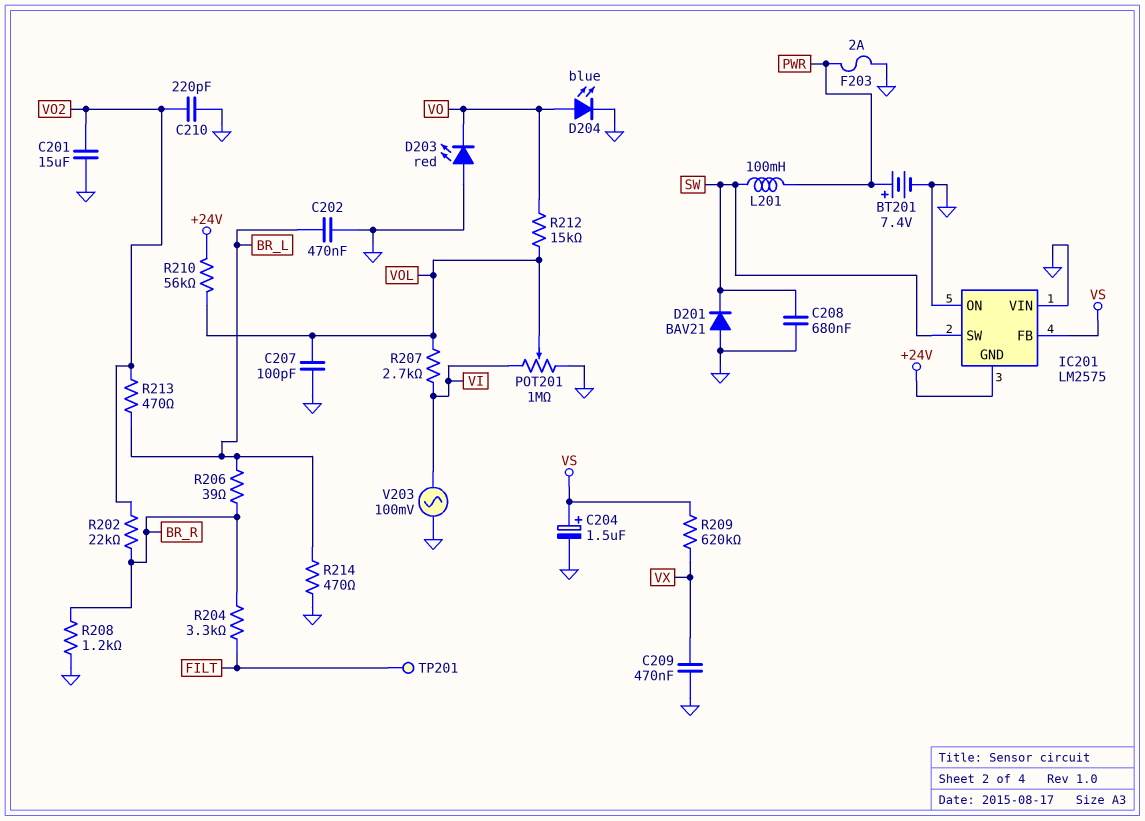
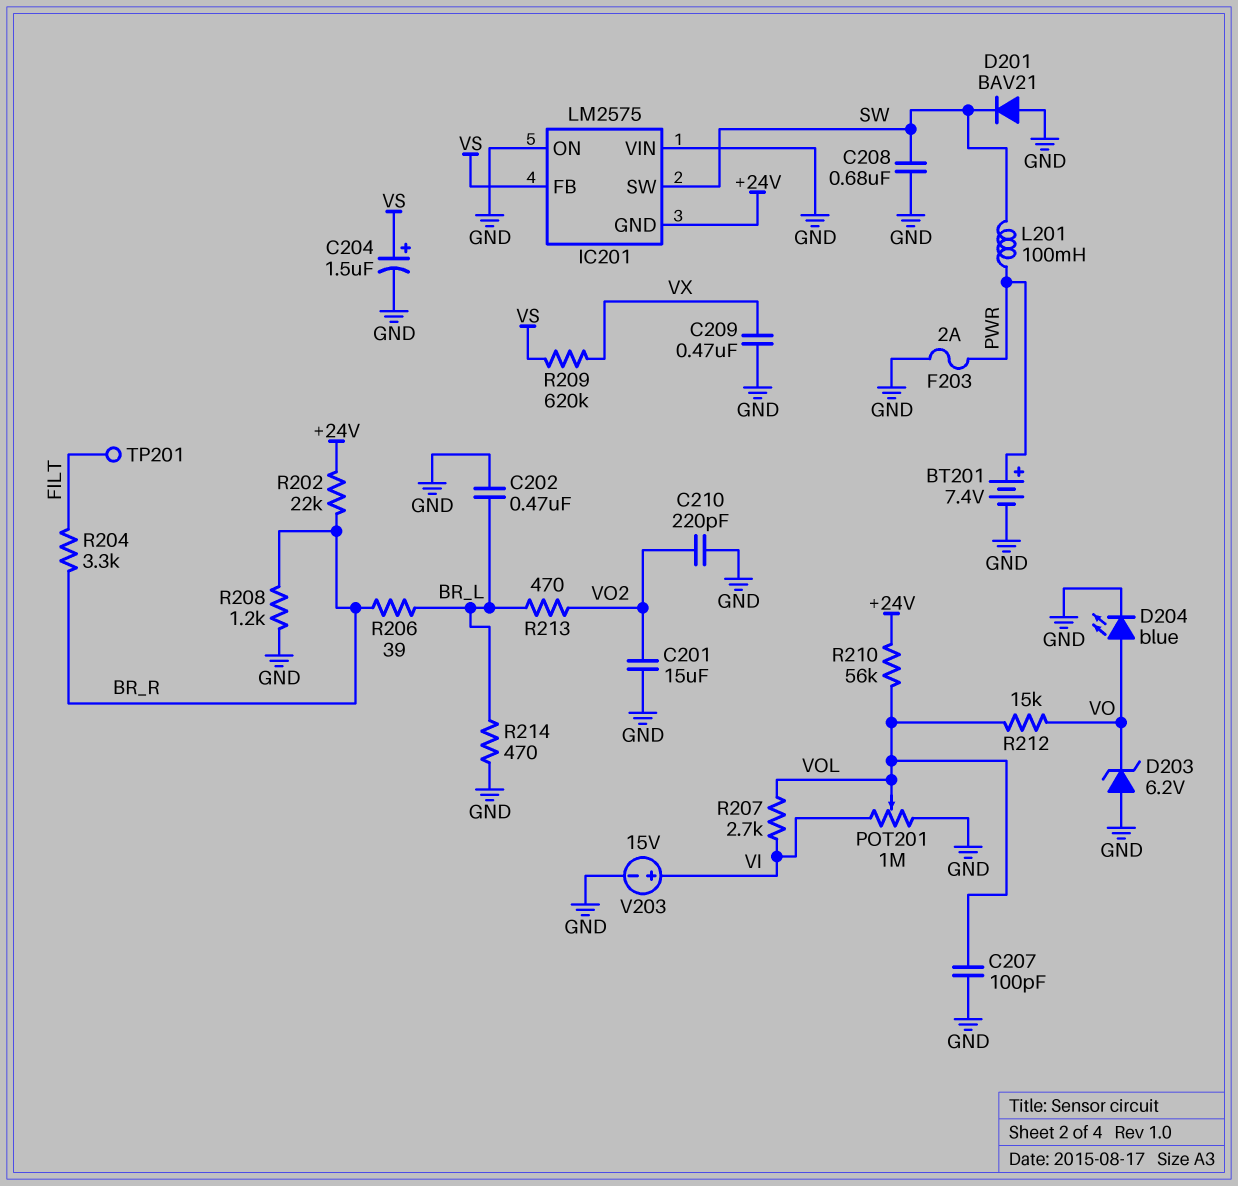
D203: LED red (A GND, K VO) -> zener 6.2V (A GND, K VO)
R202: 22k (BR_R, VO2) -> 22k (+24V, BR_R)
V203: AC 100mV (GND, VI) -> 15V (plus VI, minus GND)

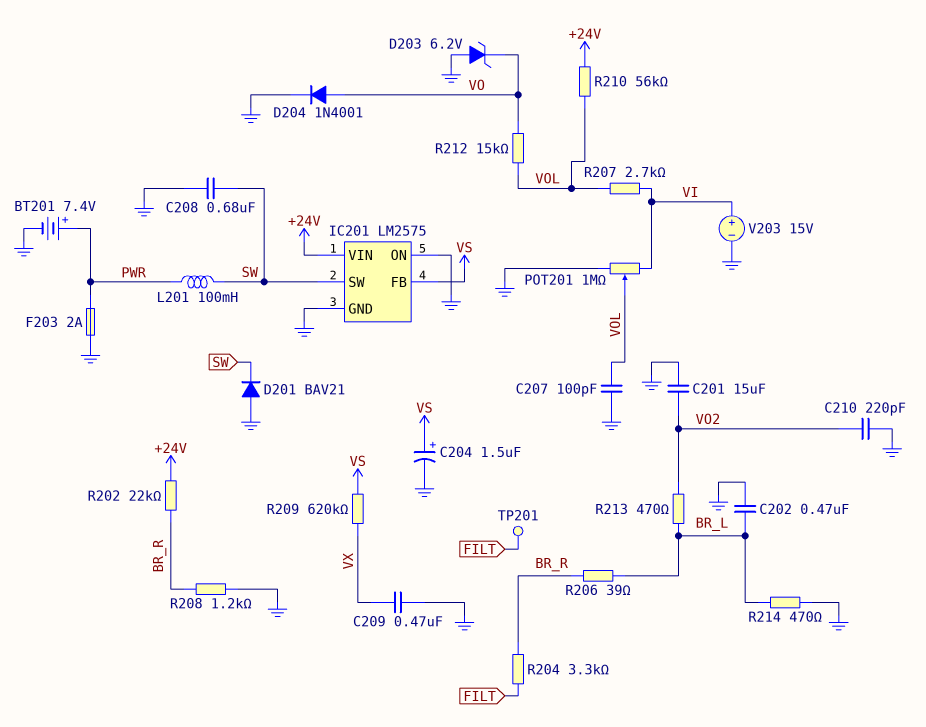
D204: LED blue (A VO, K GND) -> diode 1N4001 (A VO, K GND)
IC201 pin GND: +24V -> GND
IC201 pin VIN: GND -> +24V

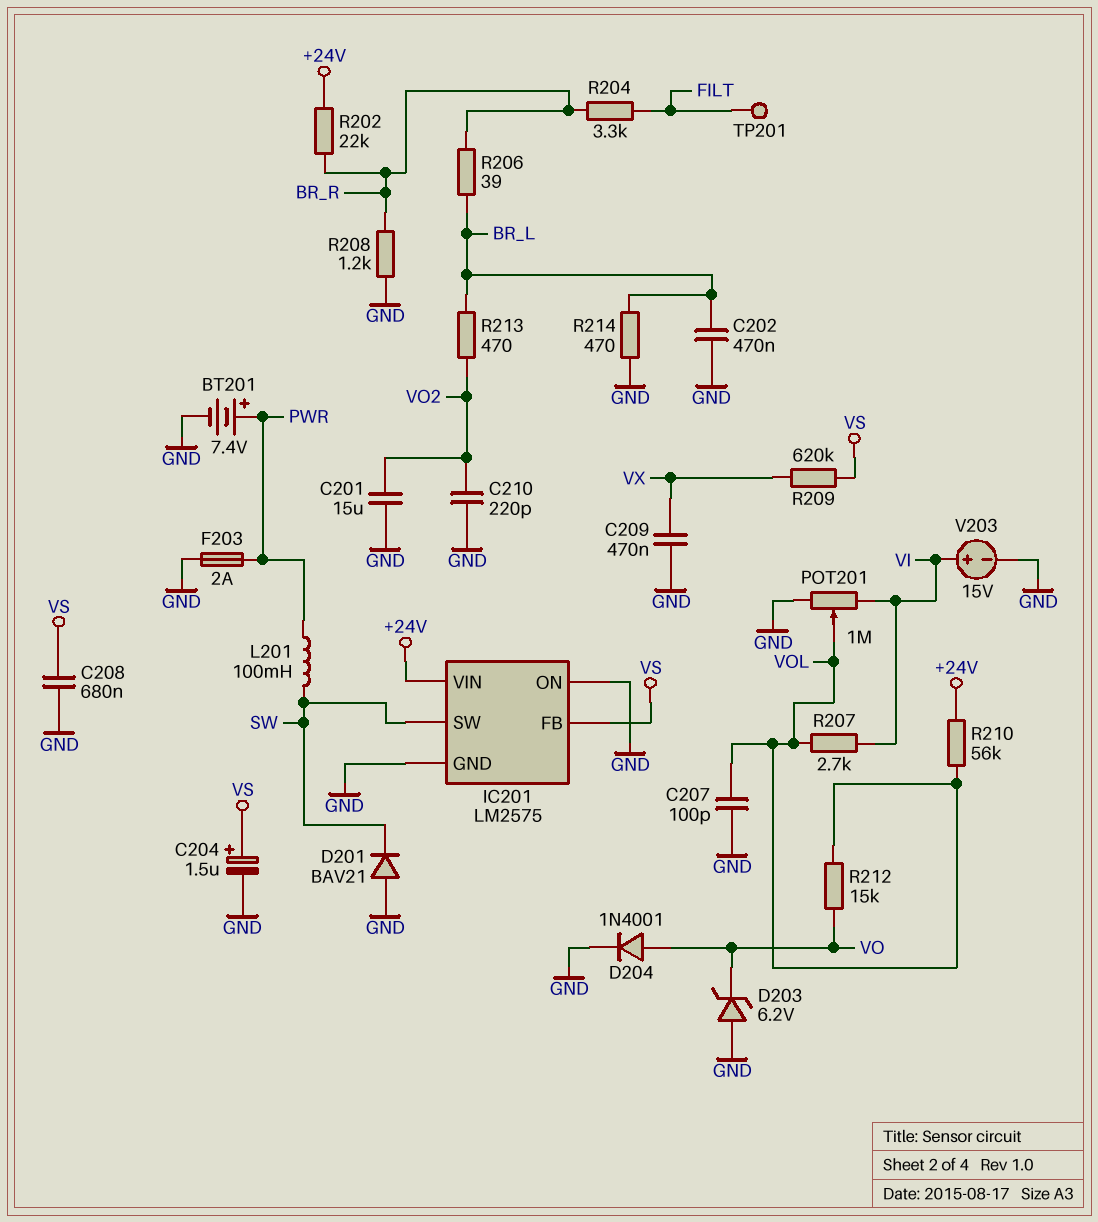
C208: 680nF (GND, SW) -> 680nF (GND, VS)

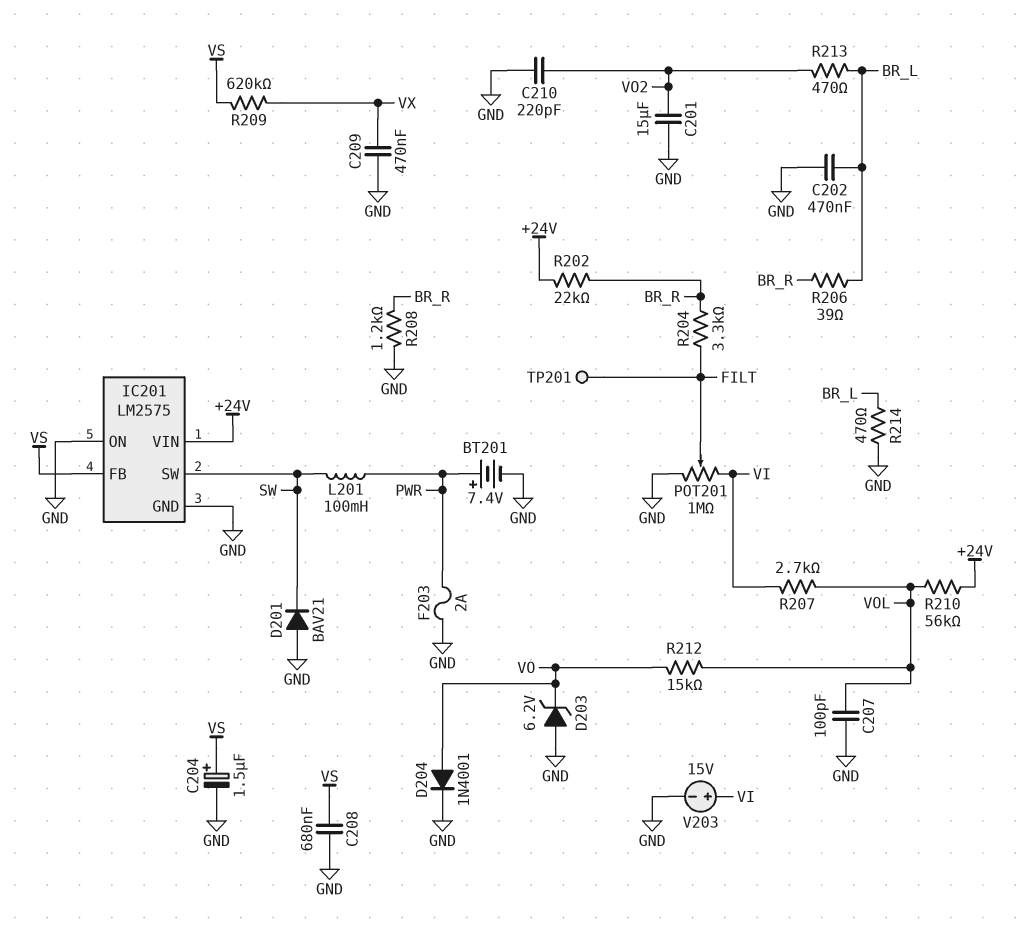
POT201: 1M (GND, VI, wiper VOL) -> 1M (GND, VI, wiper FILT)

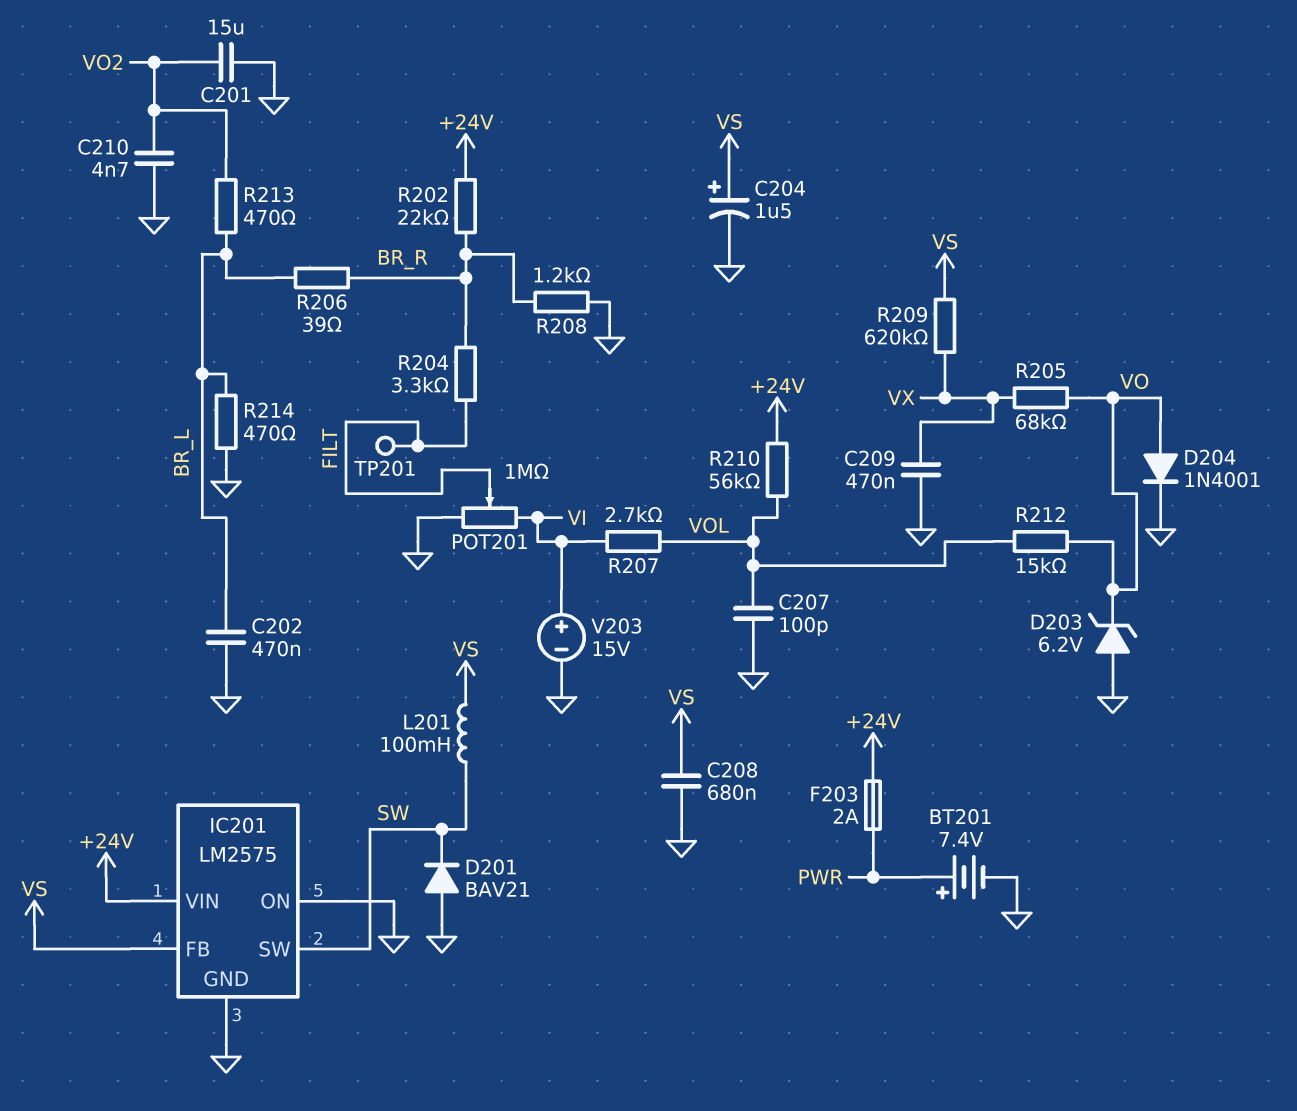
C210: 220pF (GND, VO2) -> 4.7nF (GND, VO2)
F203: 2A (GND, PWR) -> 2A (+24V, PWR)
L201: 100mH (PWR, SW) -> 100mH (SW, VS)
R205: none -> 68k (VO, VX)

